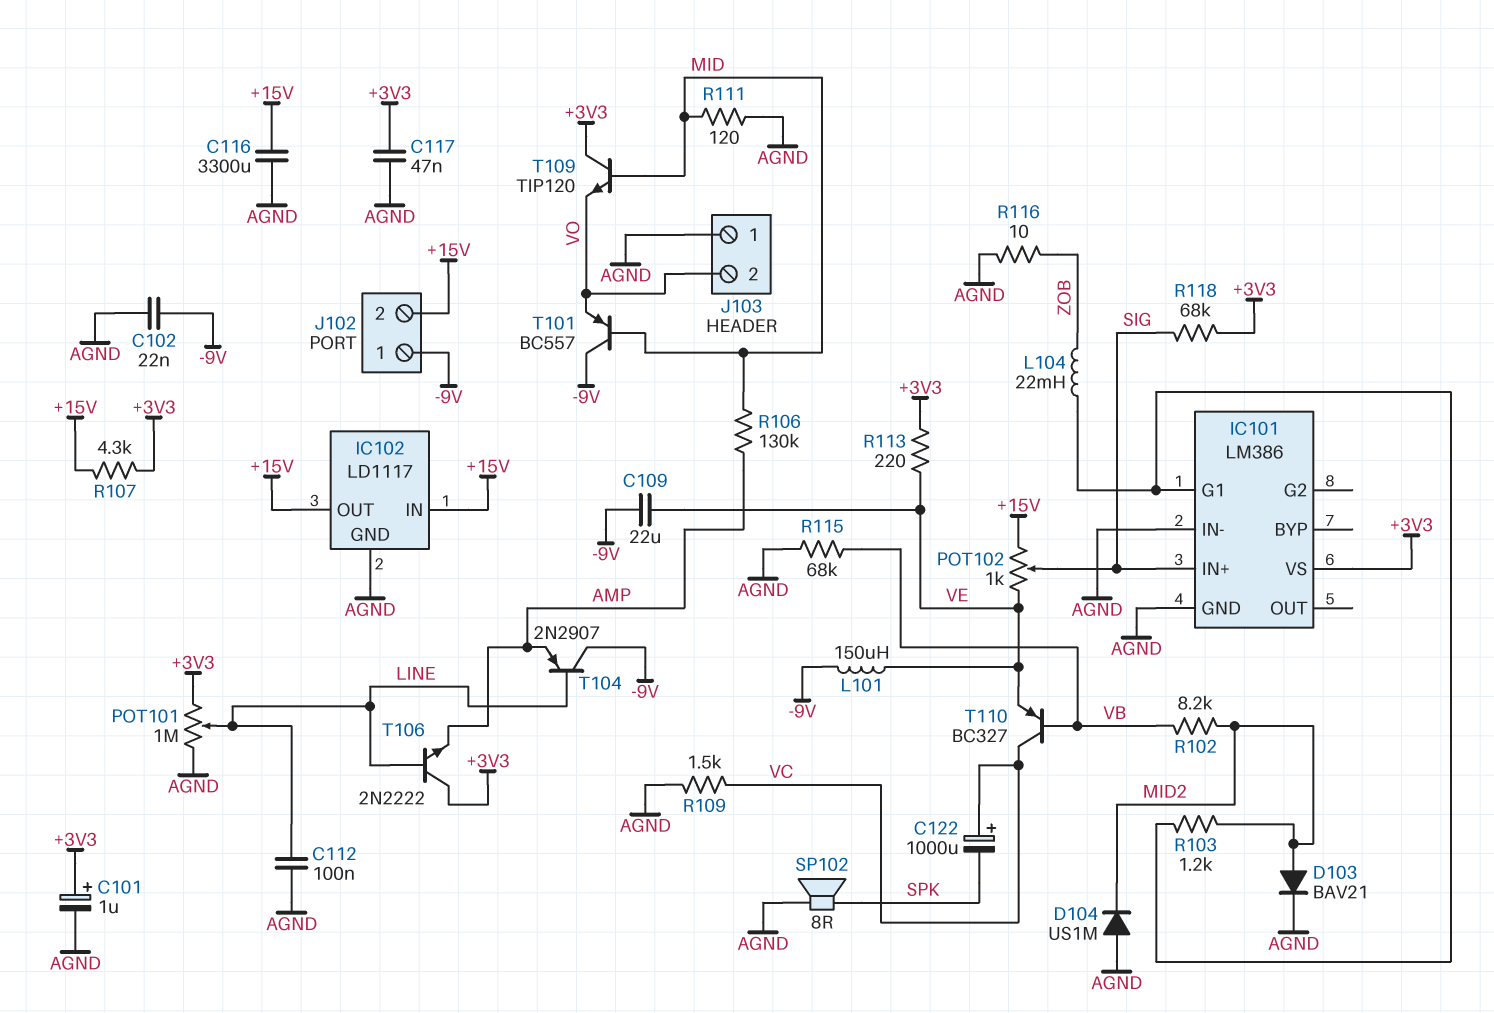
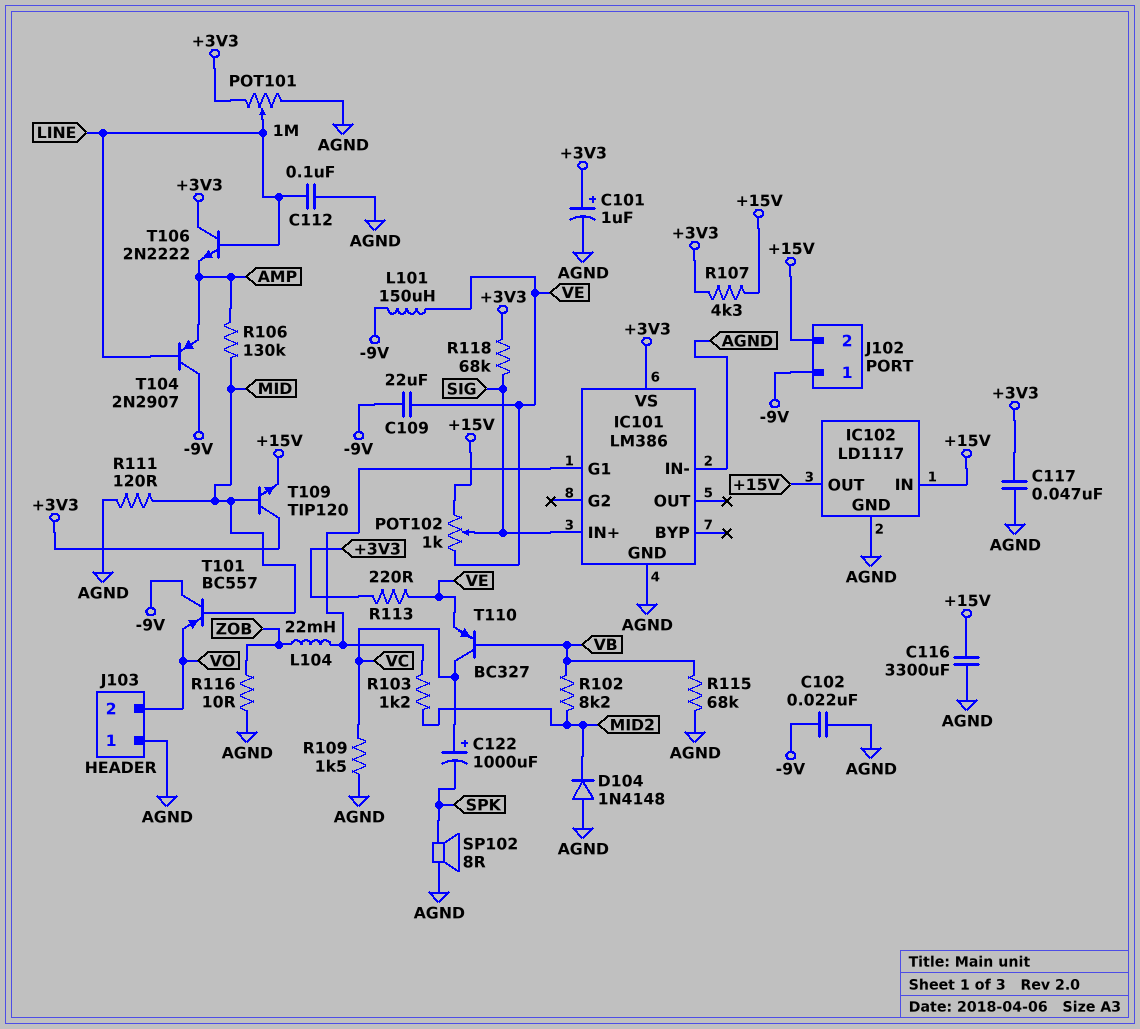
D103: diode BAV21 (A MID2, K AGND) -> none
D104: diode US1M (A AGND, K MID2) -> diode 1N4148 (A AGND, K MID2)
T109: NPN TIP120 (B MID, C +3V3, E VO) -> NPN TIP120 (B MID, C +3V3, E +15V)

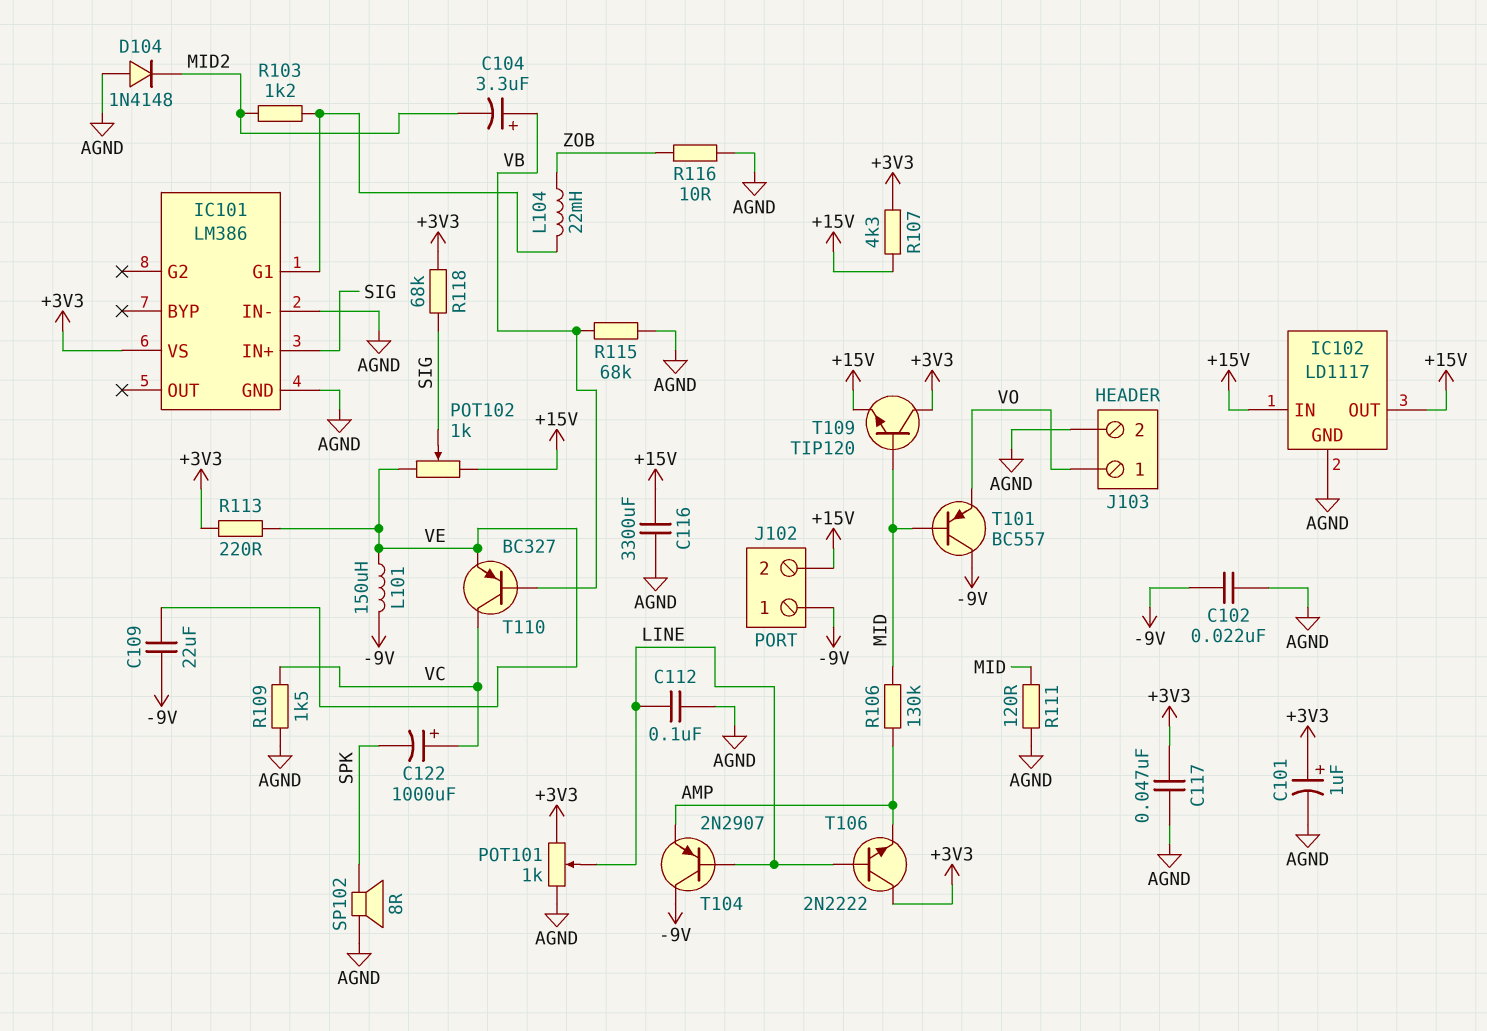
C104: none -> 3.3uF (plus VB, minus MID2)
J103 pin 1: AGND -> VO
J103 pin 2: VO -> AGND
POT101: 1M (+3V3, AGND, wiper LINE) -> 1k (+3V3, AGND, wiper LINE)
R102: 8.2k (MID2, VB) -> none

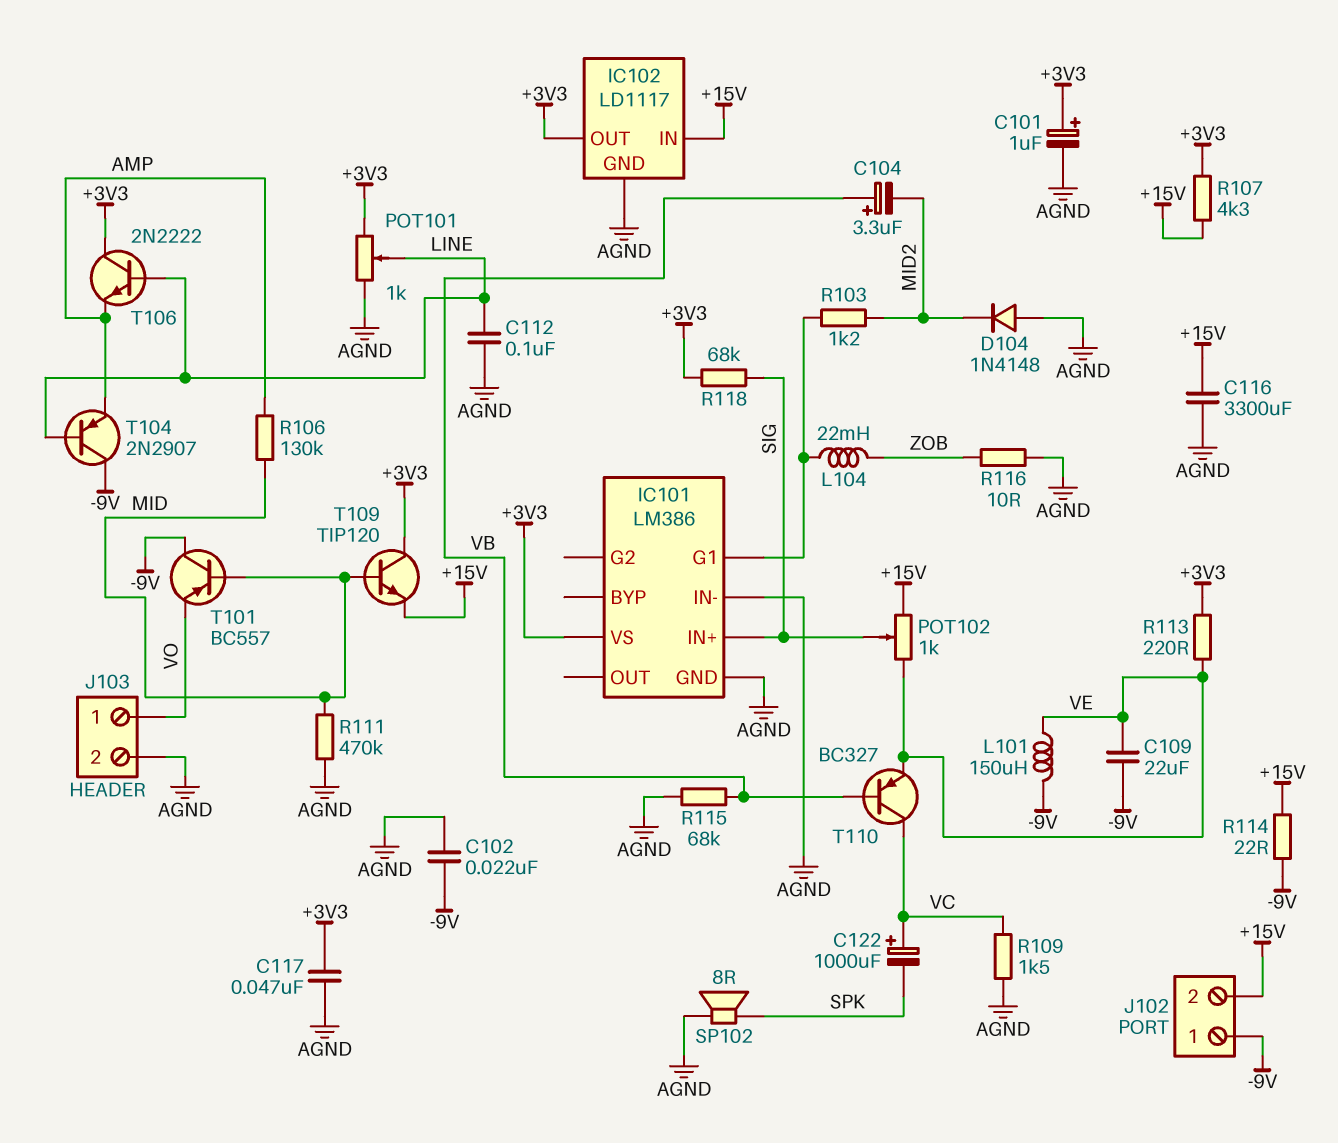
IC102 pin OUT: +15V -> +3V3
R111: 120 (AGND, MID) -> 470k (AGND, MID)
R114: none -> 22 (+15V, -9V)

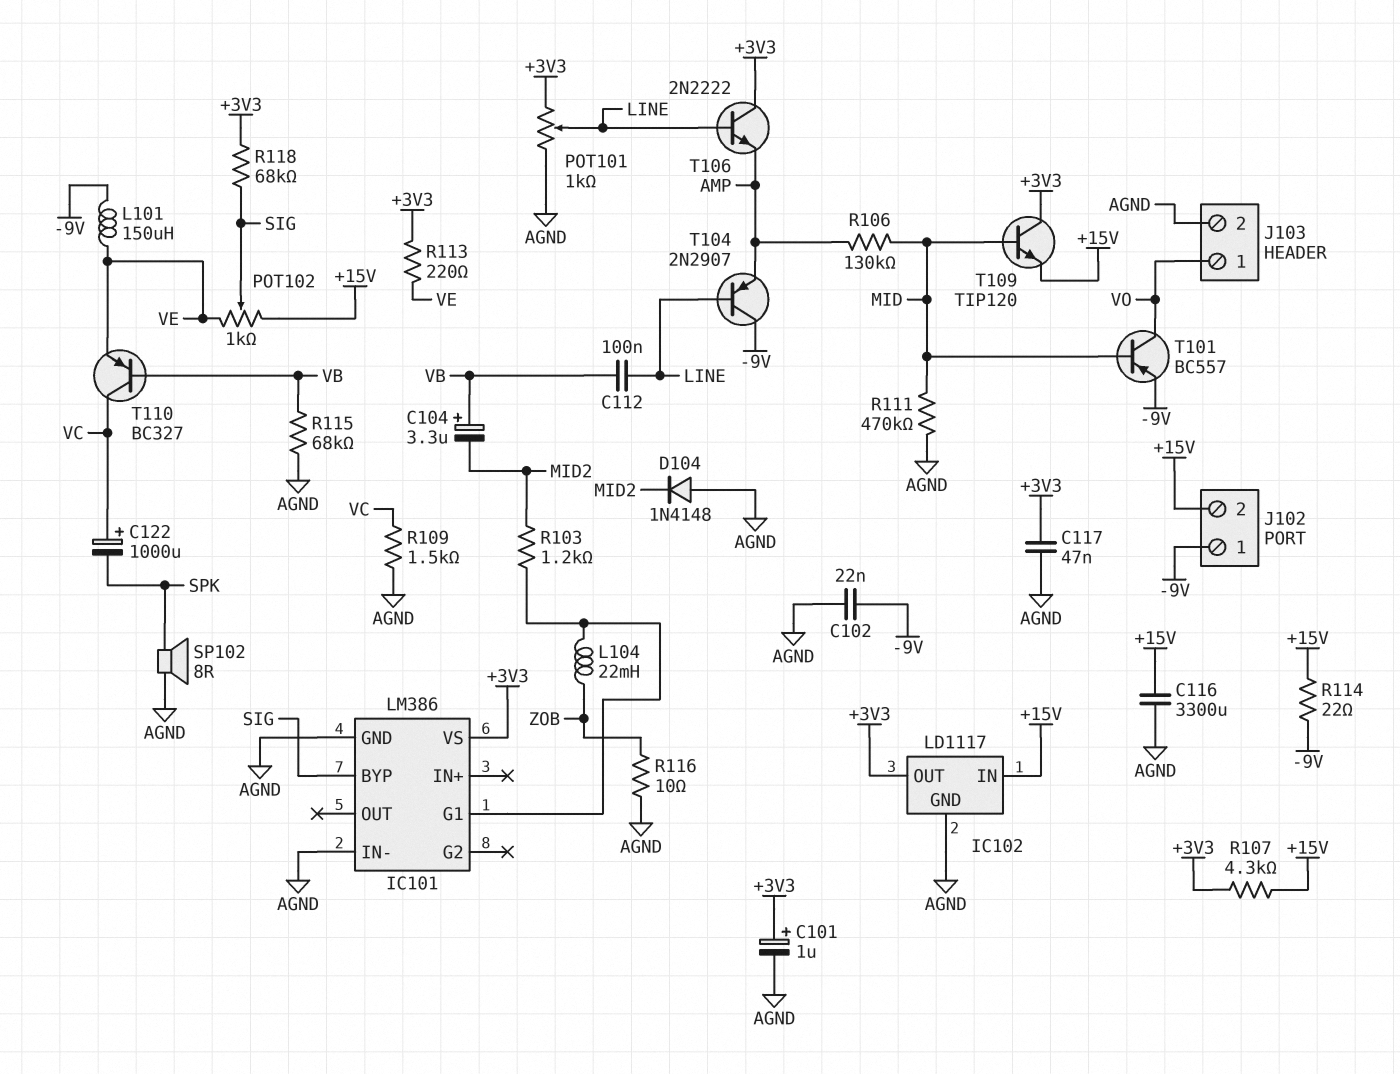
C109: 22uF (-9V, VE) -> none
C112: 100nF (AGND, LINE) -> 100nF (LINE, VB)
IC101 pin BYP: none -> SIG
IC101 pin IN+: SIG -> none
T101: PNP BC557 (B MID, C -9V, E VO) -> PNP BC557 (B MID, C VO, E -9V)

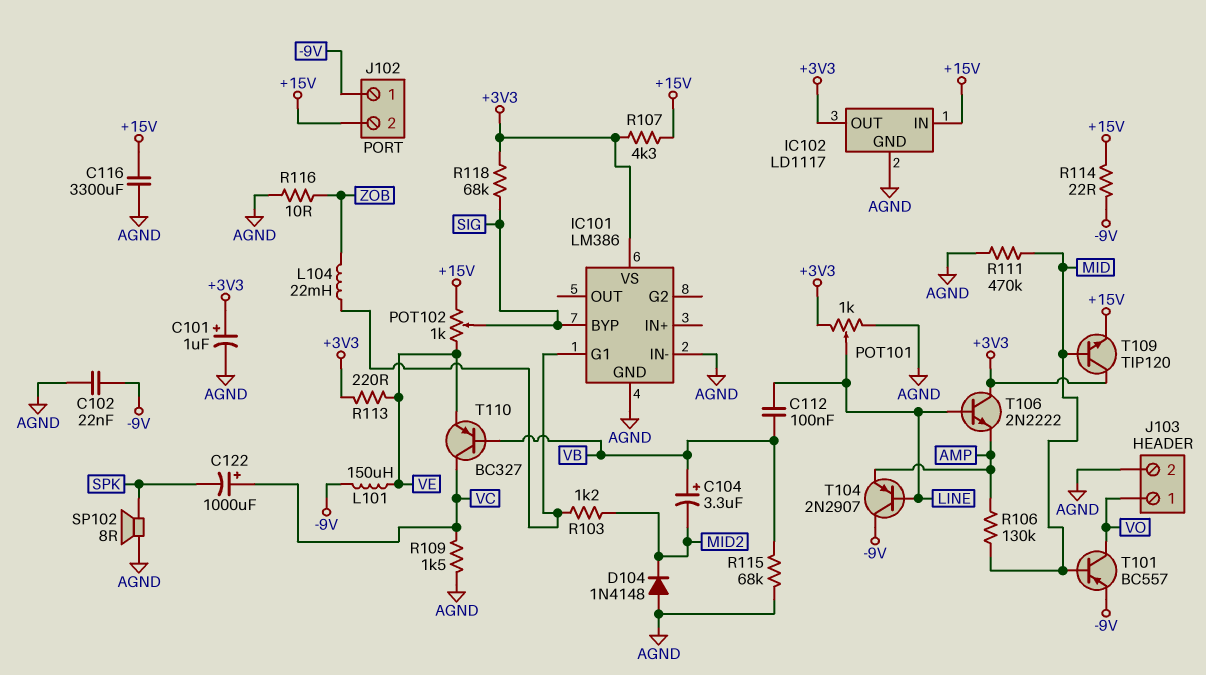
C117: 47nF (+3V3, AGND) -> none

